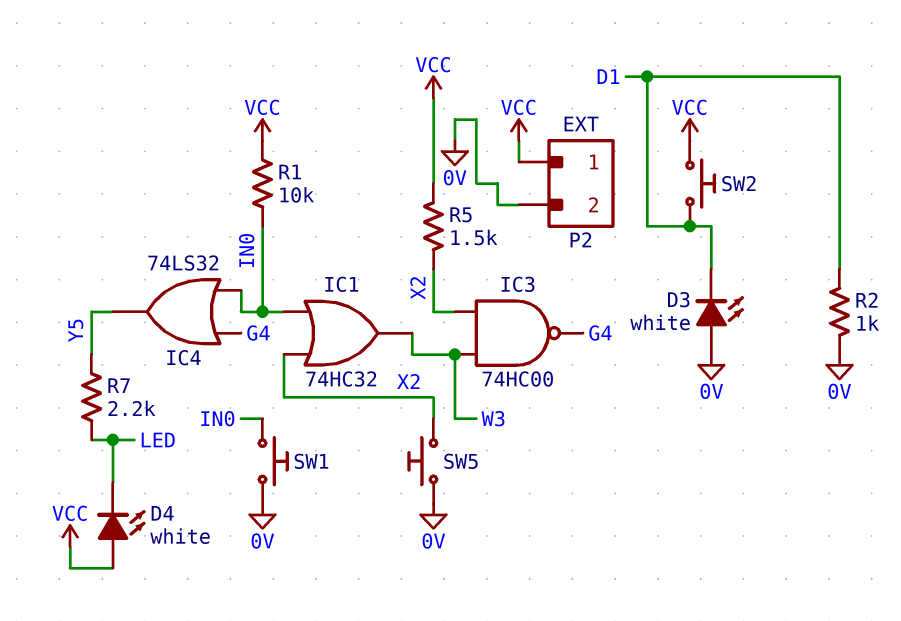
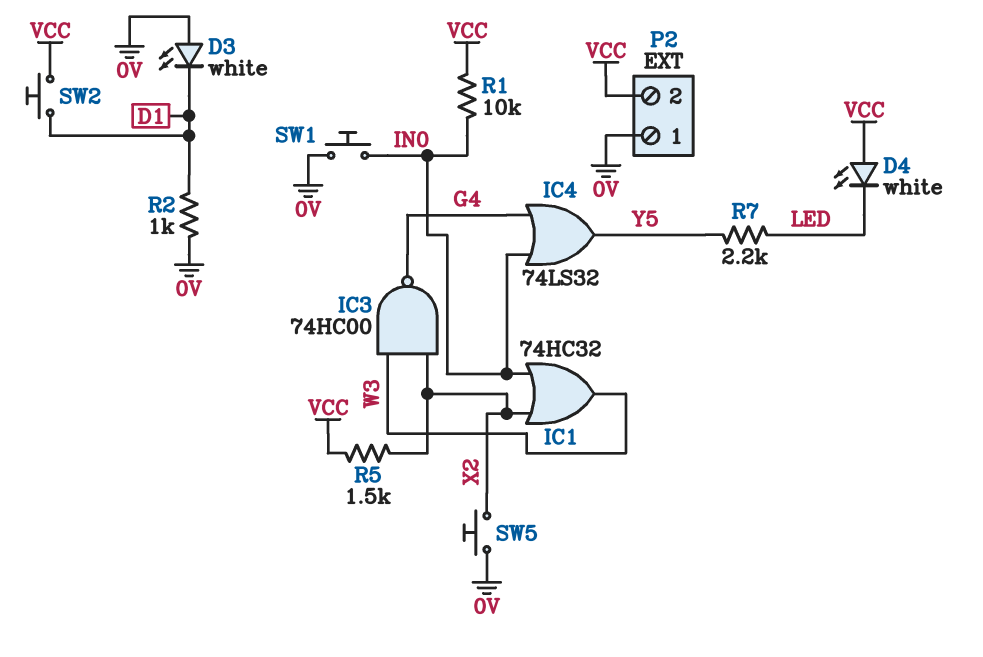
P2 pin 1: VCC -> 0V
P2 pin 2: 0V -> VCC

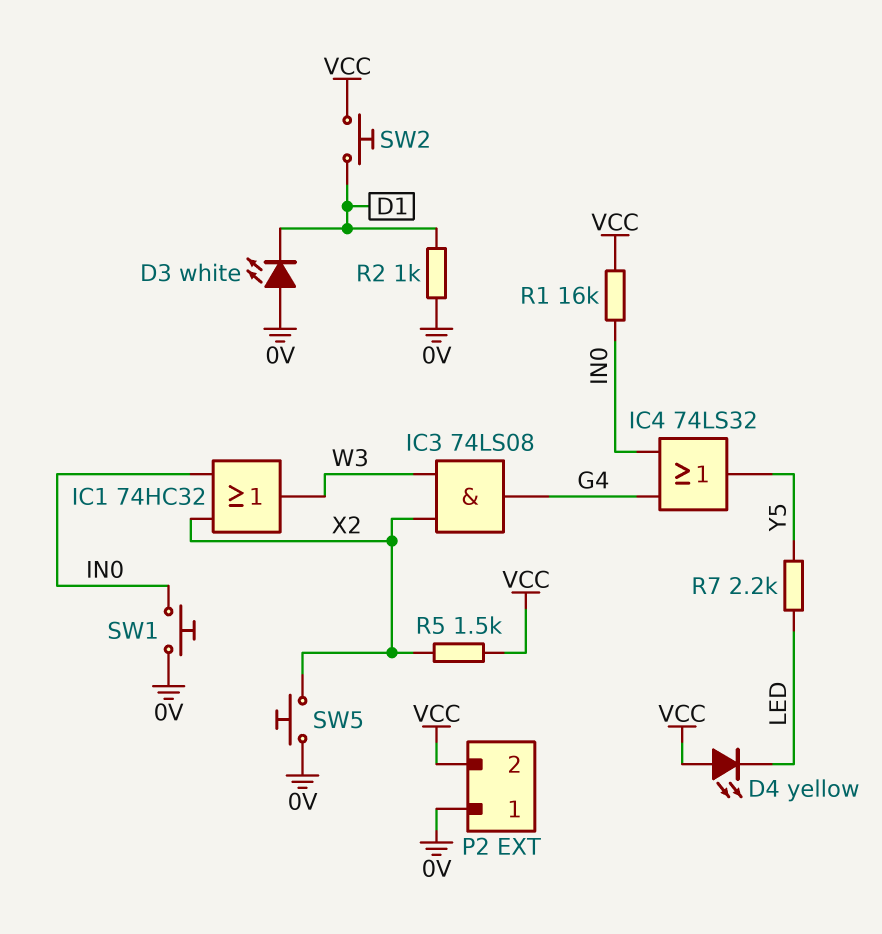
D4: LED white (A VCC, K LED) -> LED yellow (A VCC, K LED)
IC3: NAND 74HC00 (in W3, in X2, out G4) -> AND 74LS08 (in W3, in X2, out G4)
R1: 10k (IN0, VCC) -> 16k (IN0, VCC)

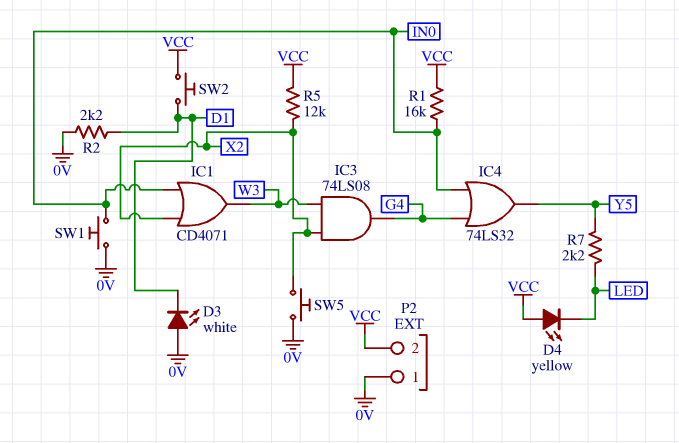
IC1: OR 74HC32 (in IN0, in X2, out W3) -> OR CD4071 (in IN0, in X2, out W3)
R2: 1k (0V, D1) -> 2.2k (0V, D1)
R5: 1.5k (VCC, X2) -> 12k (VCC, X2)

